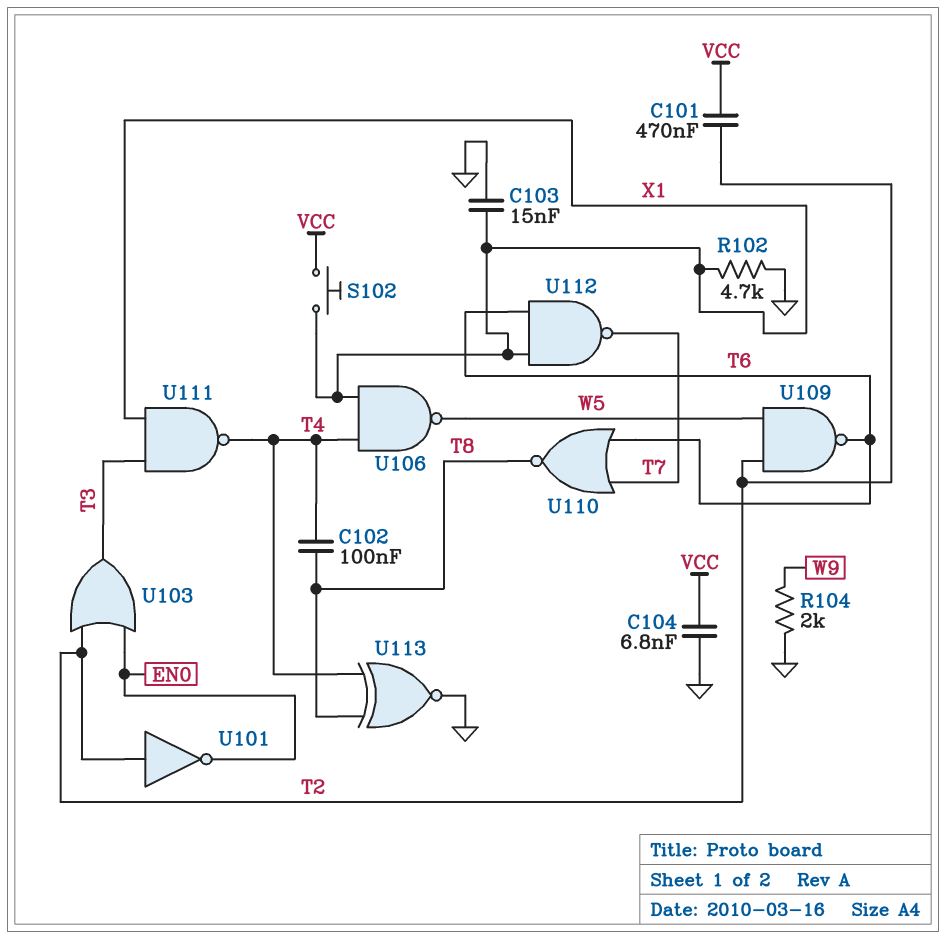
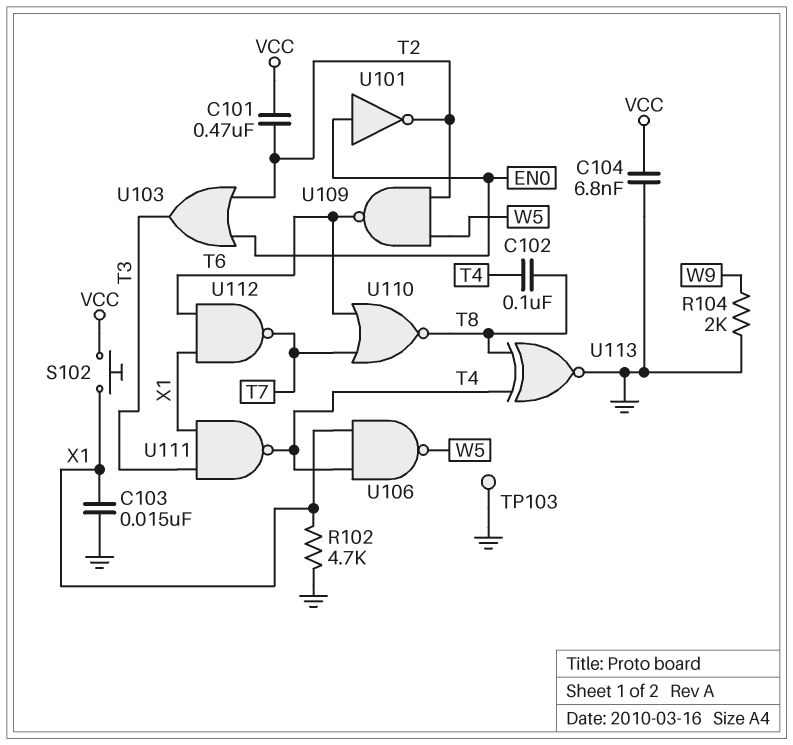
TP103: none -> test point (GND)
U101: NOT (in T2, out EN0) -> NOT (in EN0, out T2)

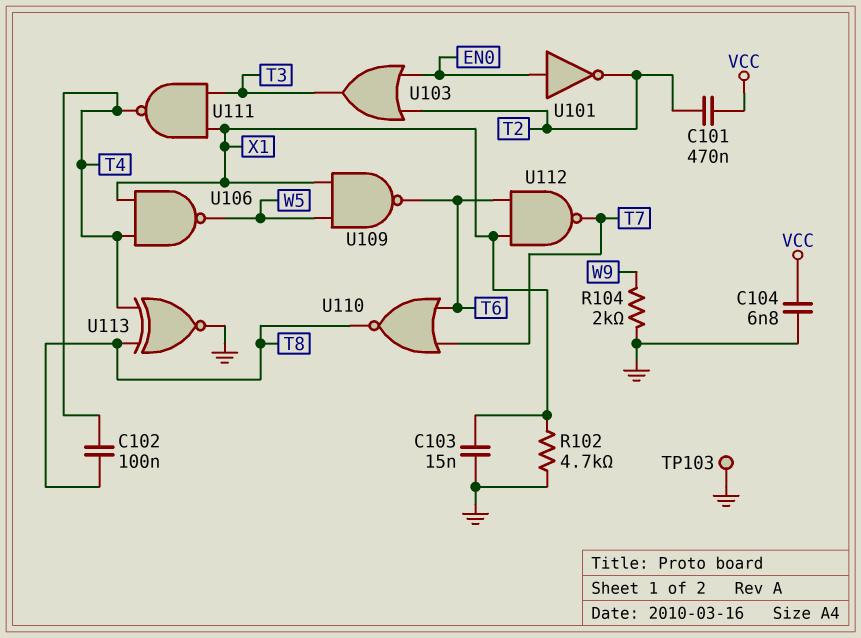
S102: button (VCC, X1) -> none
U109: NAND (in T2, in W5, out T6) -> NAND (in W5, in X1, out T6)

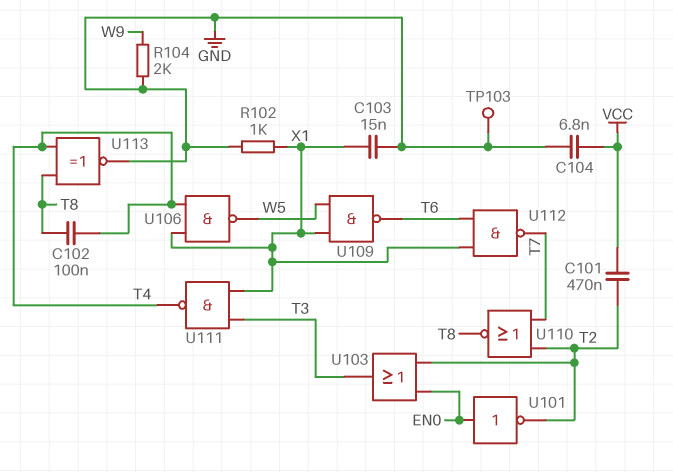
R102: 4.7k (GND, X1) -> 1k (GND, X1)
U110: NOR (in T6, in T7, out T8) -> NOR (in T2, in T7, out T8)

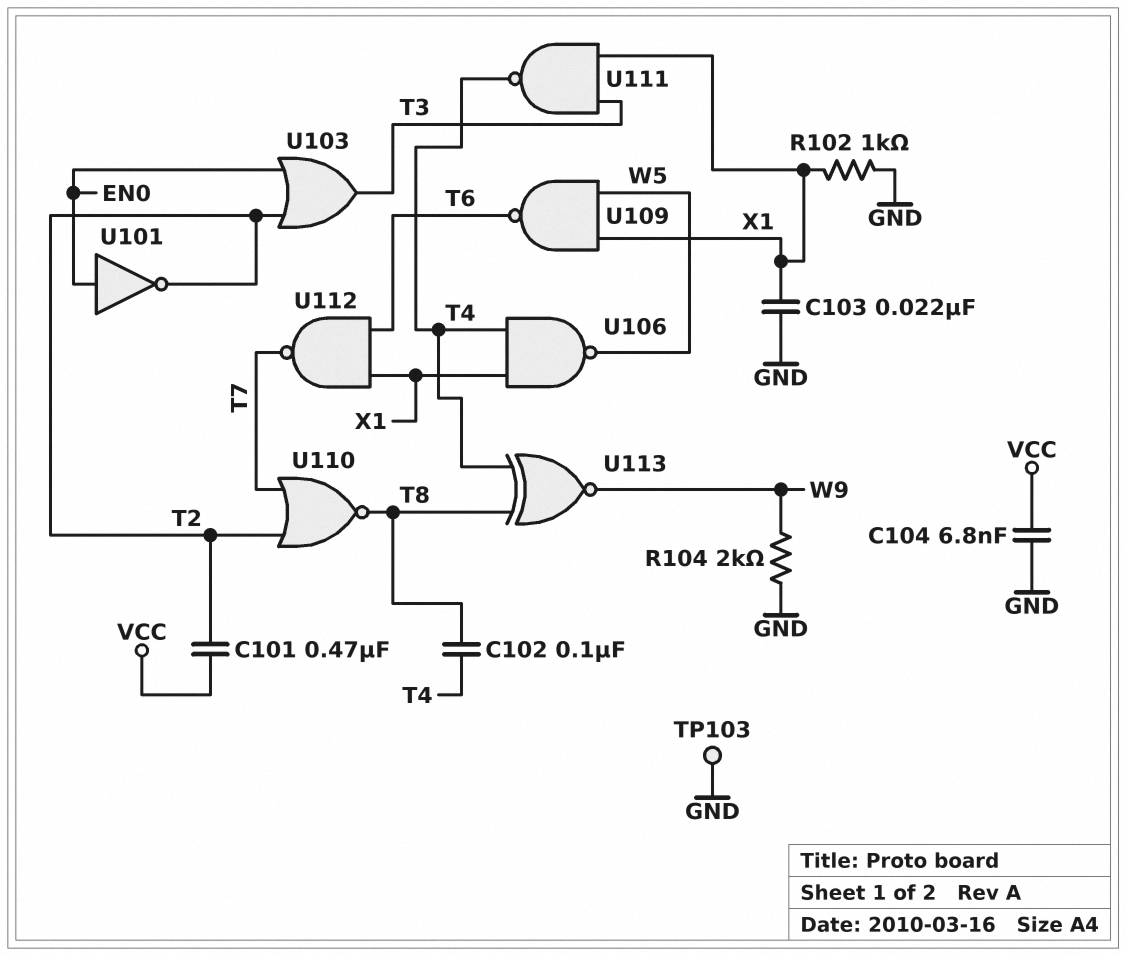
C103: 15nF (GND, X1) -> 22nF (GND, X1)
U113: XNOR (in T4, in T8, out GND) -> XNOR (in T4, in T8, out W9)

